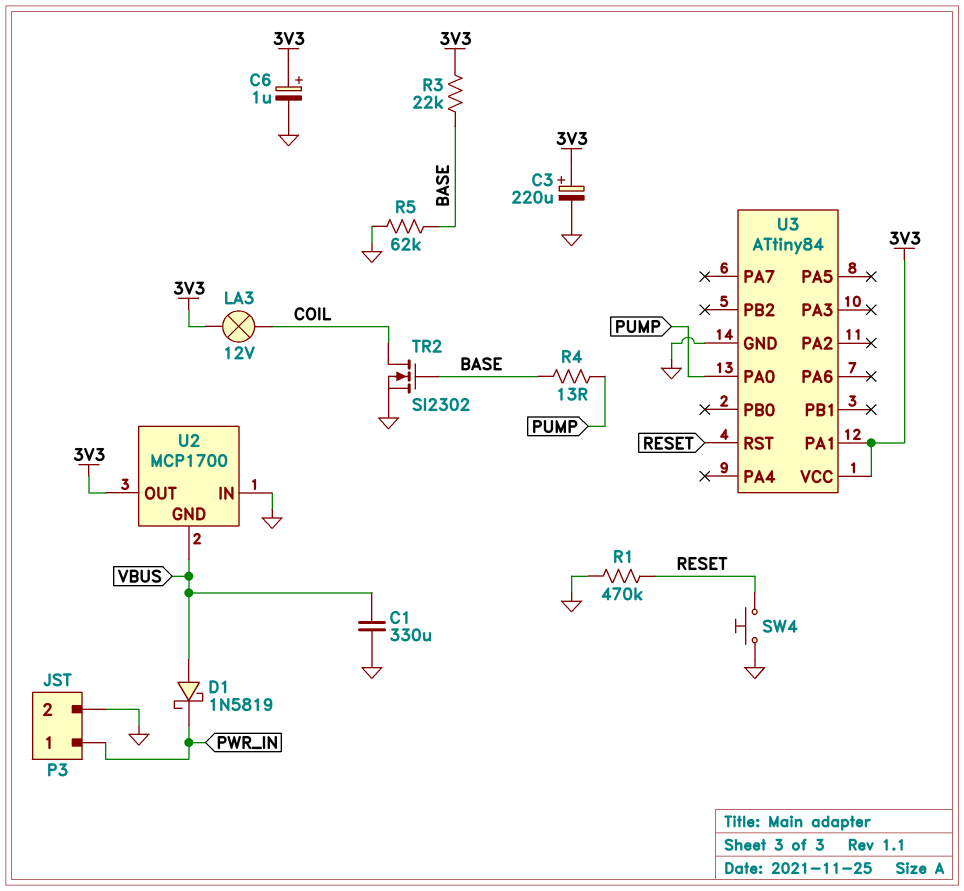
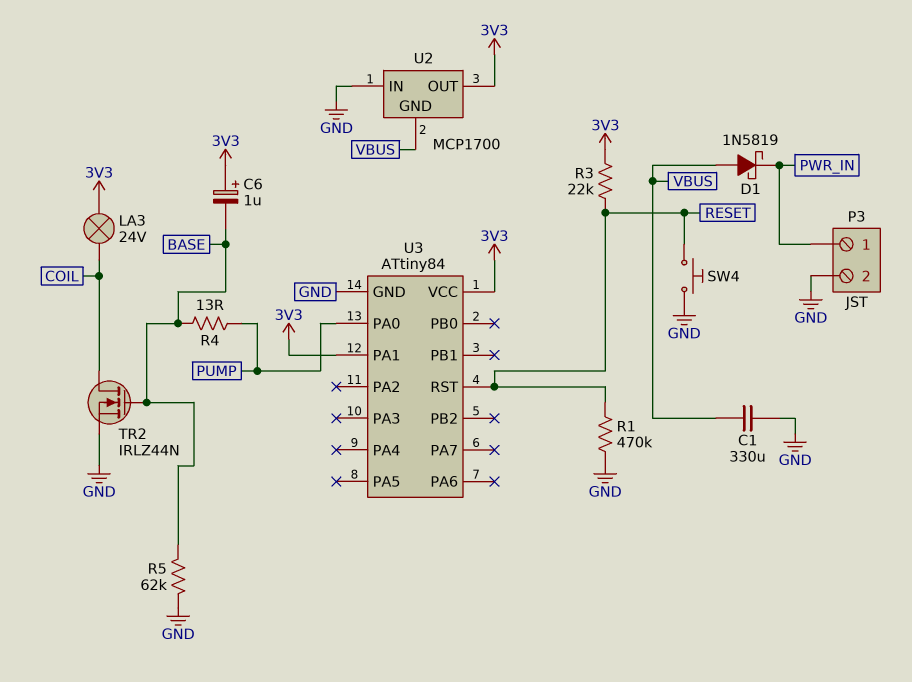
C3: 220uF (plus 3V3, minus GND) -> none
C6: 1uF (plus 3V3, minus GND) -> 1uF (plus 3V3, minus BASE)
LA3: lamp 12V (3V3, COIL) -> lamp 24V (3V3, COIL)
R3: 22k (3V3, BASE) -> 22k (3V3, RESET)
TR2: NMOS SI2302 (G BASE, D COIL, S GND) -> NMOS IRLZ44N (G BASE, D COIL, S GND)

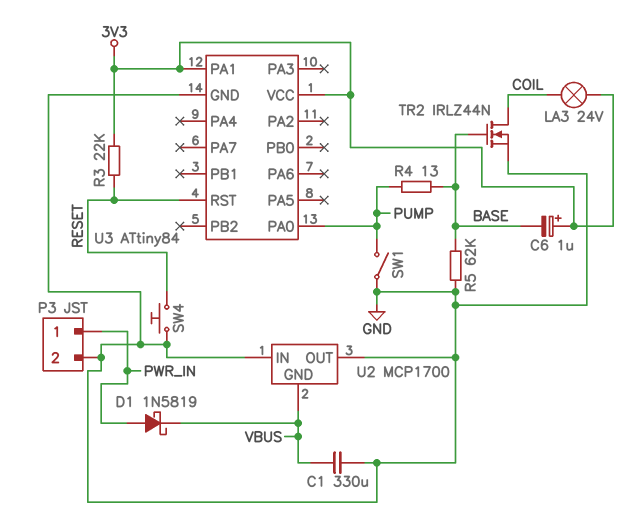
D1: schottky 1N5819 (A VBUS, K PWR_IN) -> schottky 1N5819 (A PWR_IN, K VBUS)
R1: 470k (GND, RESET) -> none
SW1: none -> switch (GND, PUMP)
U2 pin OUT: 3V3 -> GND

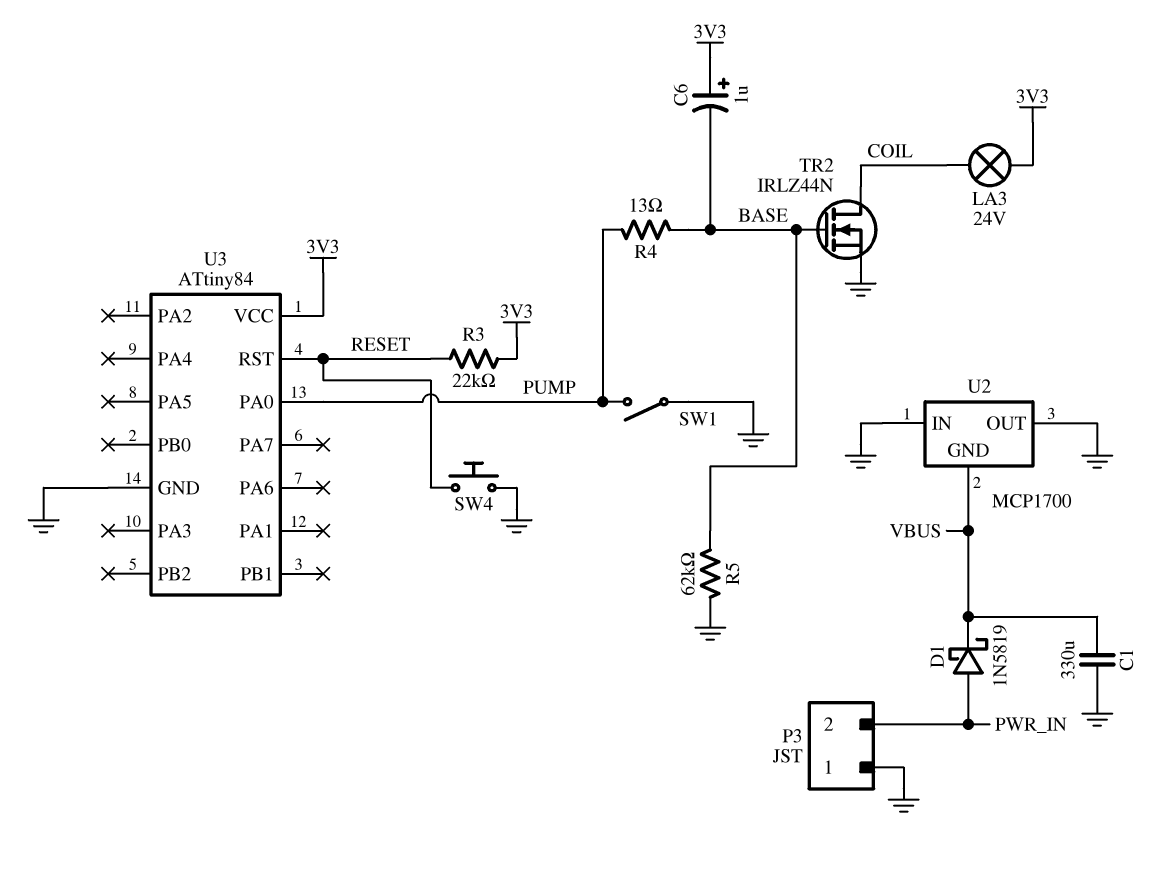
P3 pin 1: PWR_IN -> GND
P3 pin 2: GND -> PWR_IN
U3 pin PA1: 3V3 -> none

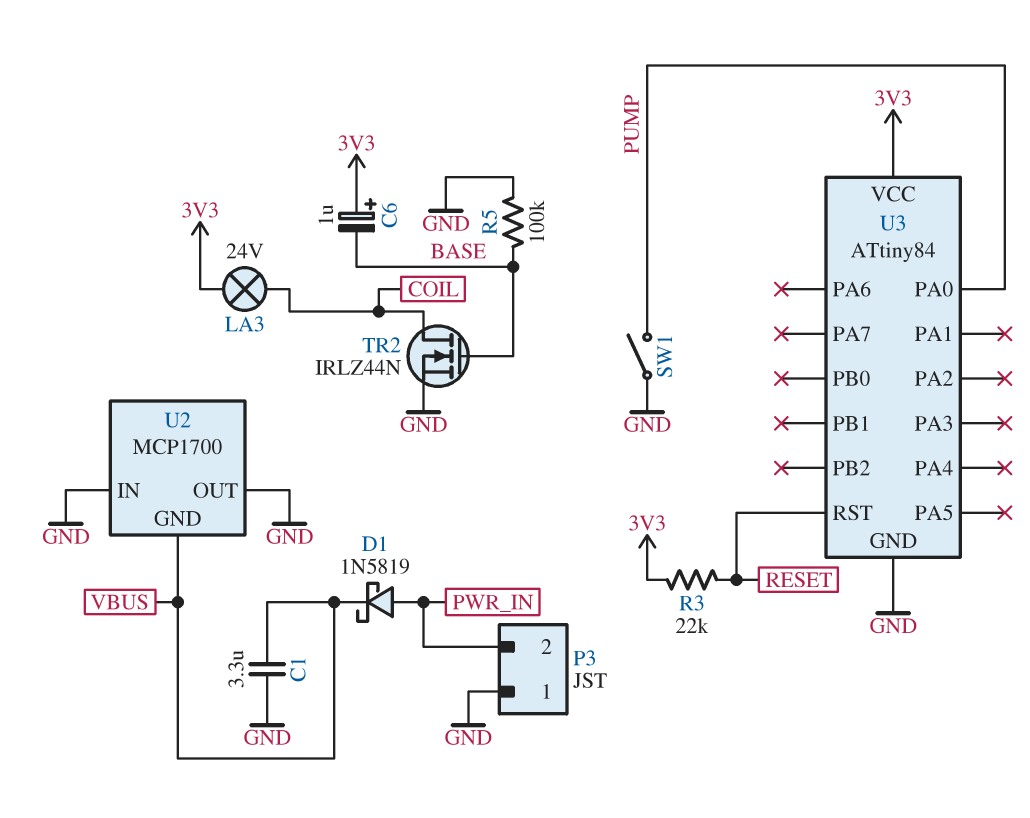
C1: 330uF (GND, VBUS) -> 3.3uF (GND, VBUS)
R4: 13 (BASE, PUMP) -> none
R5: 62k (BASE, GND) -> 100k (BASE, GND)
SW4: button (GND, RESET) -> none

